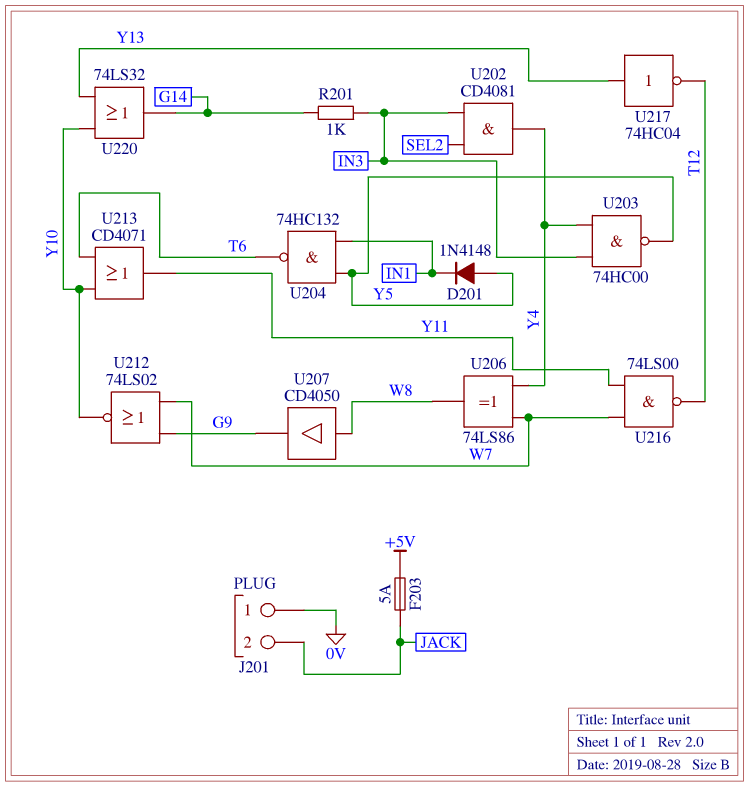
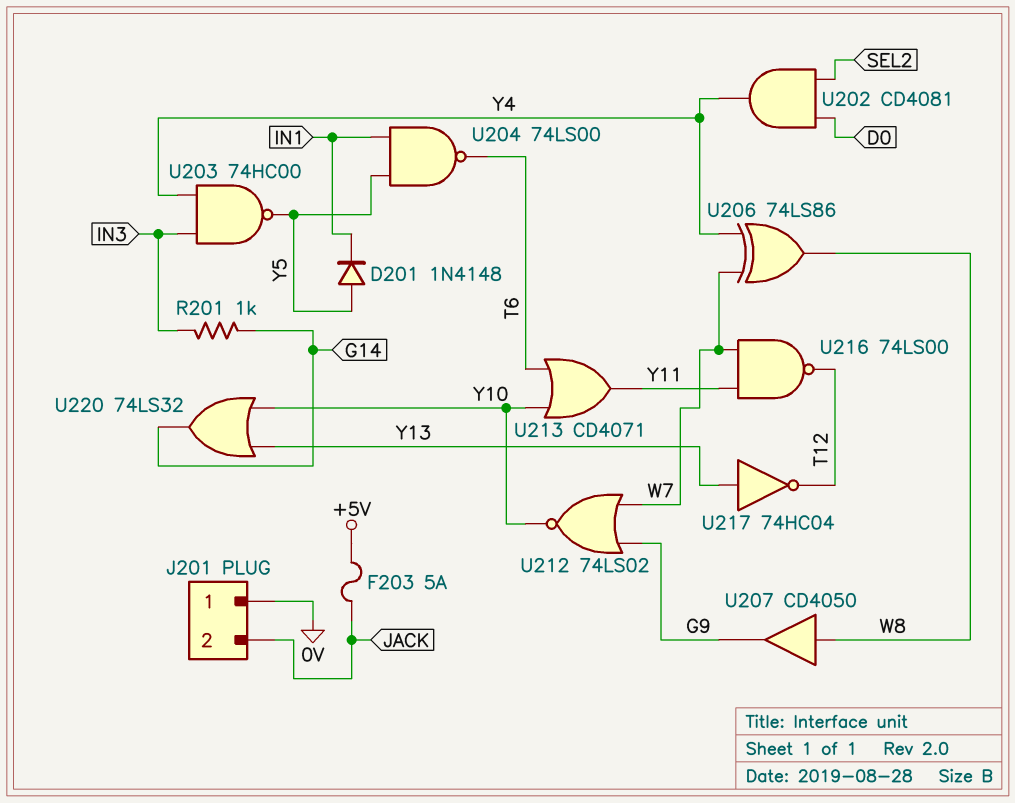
U202: AND CD4081 (in IN3, in SEL2, out Y4) -> AND CD4081 (in D0, in SEL2, out Y4)
U204: NAND 74HC132 (in IN1, in Y5, out T6) -> NAND 74LS00 (in IN1, in Y5, out T6)

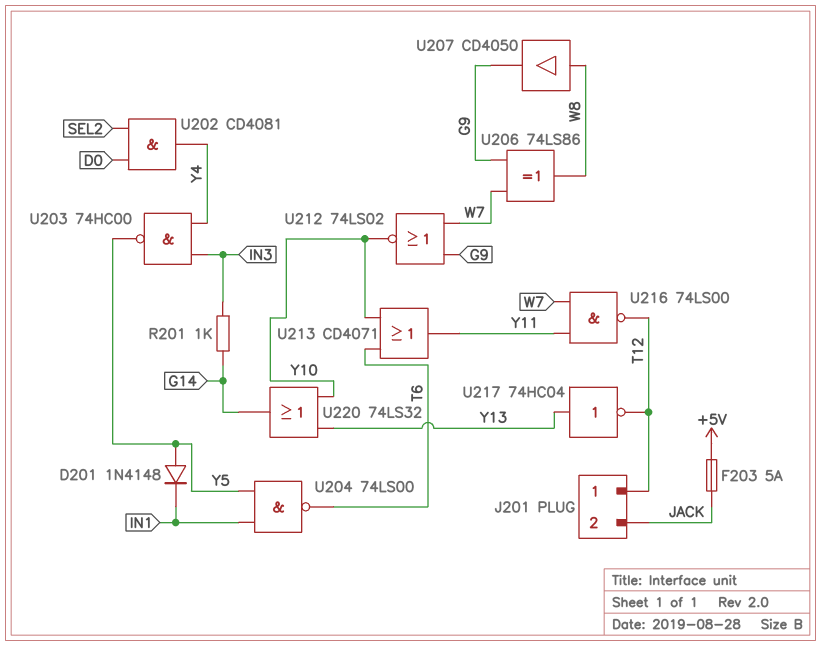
J201 pin 1: 0V -> T12
U206: XOR 74LS86 (in W7, in Y4, out W8) -> XOR 74LS86 (in G9, in W7, out W8)

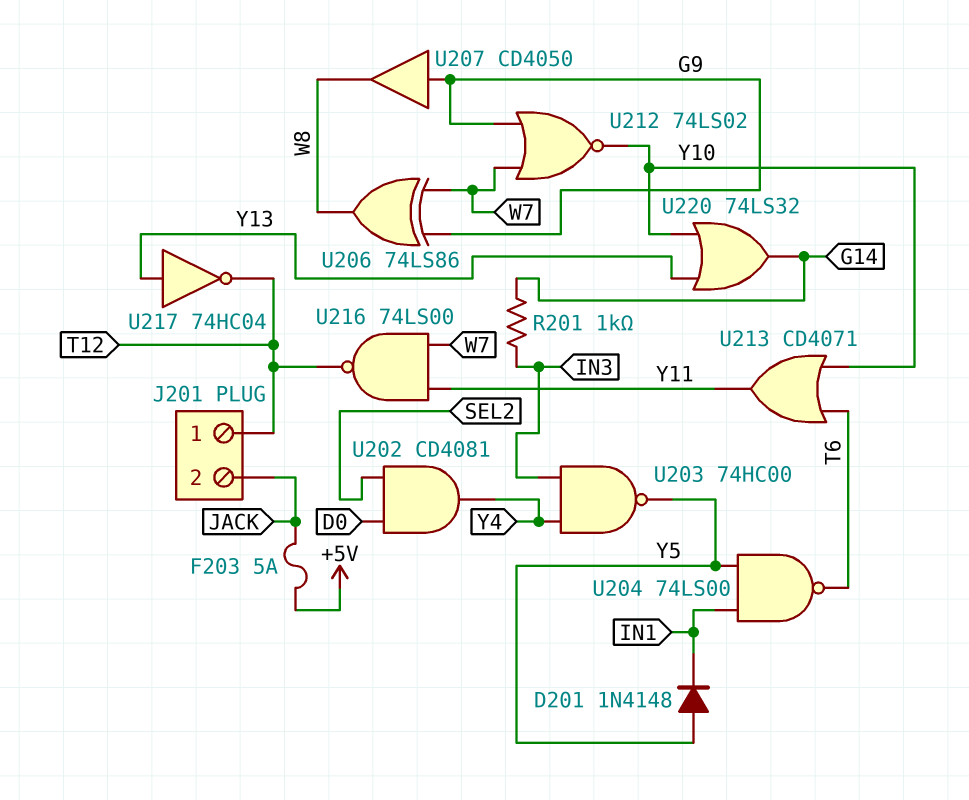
U207: buffer CD4050 (in W8, out G9) -> buffer CD4050 (in G9, out W8)

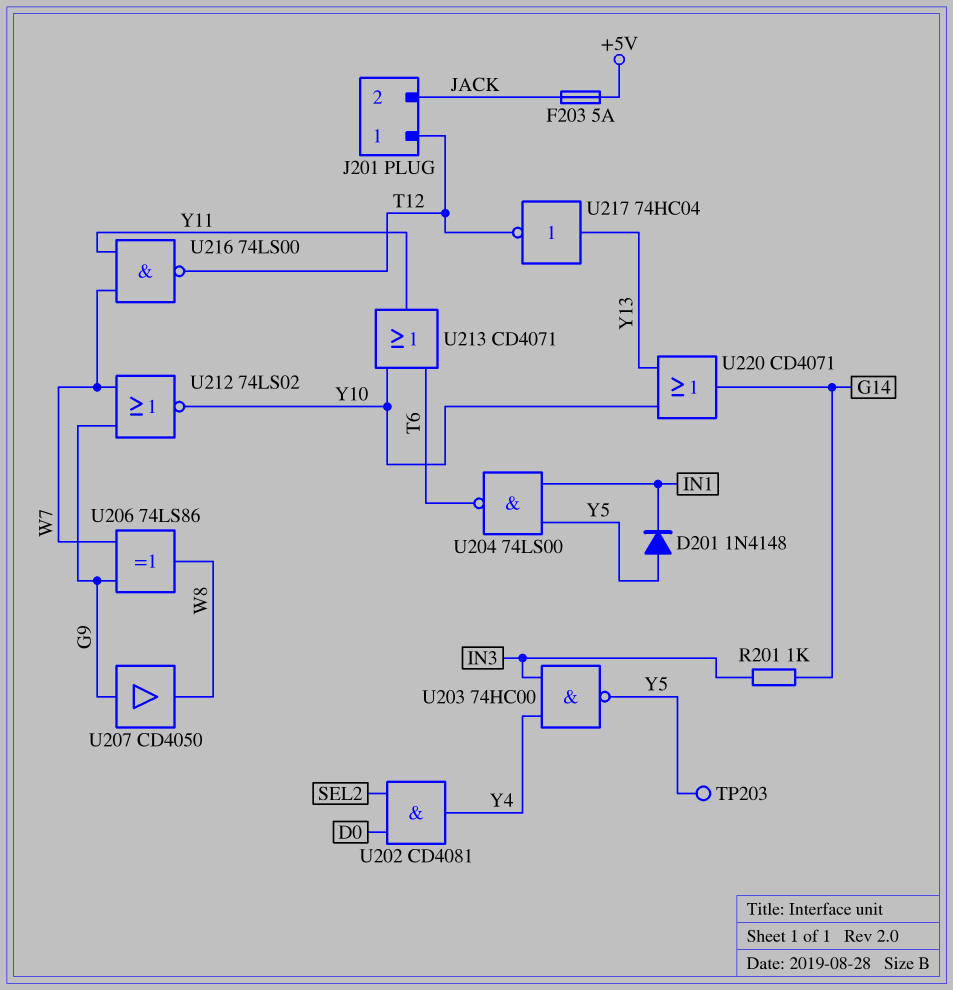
TP203: none -> test point (Y5)
U220: OR 74LS32 (in Y10, in Y13, out G14) -> OR CD4071 (in Y10, in Y13, out G14)

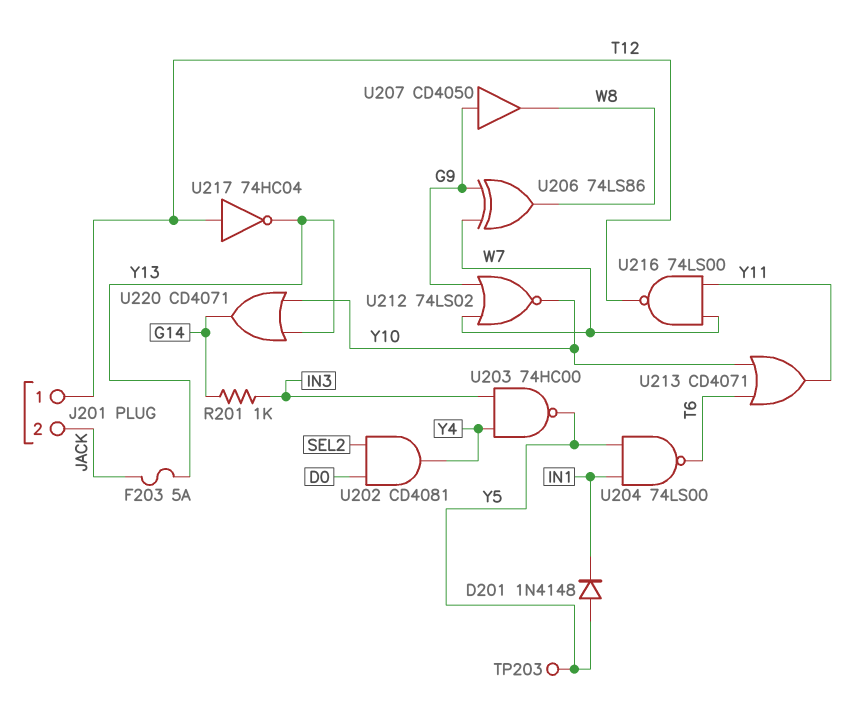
F203: 5A (+5V, JACK) -> 5A (JACK, Y13)
U217: NOT 74HC04 (in Y13, out T12) -> NOT 74HC04 (in T12, out Y13)

